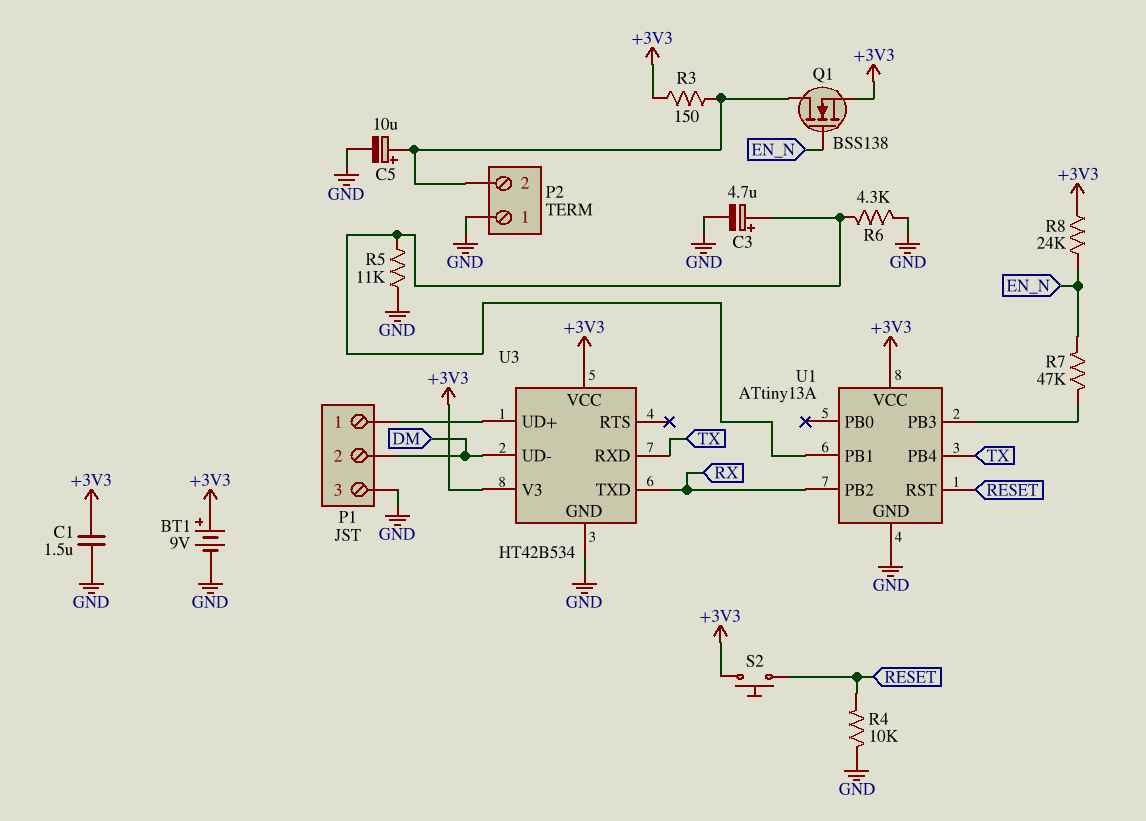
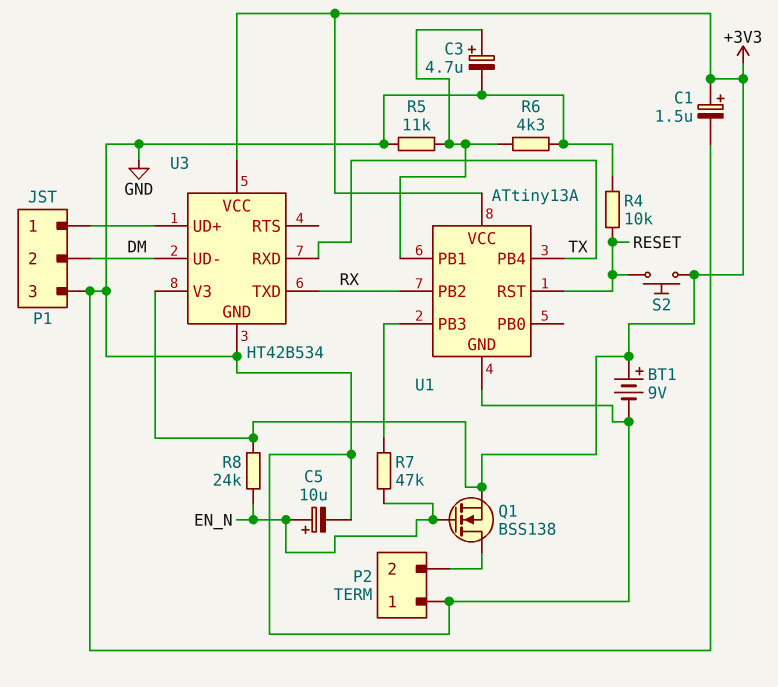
C1: 1.5uF (+3V3, GND) -> 1.5uF (plus +3V3, minus GND)
C5: 10uF (plus P2/2, minus GND) -> 10uF (plus EN_N, minus GND)
R3: 150 (+3V3, P2/2) -> none

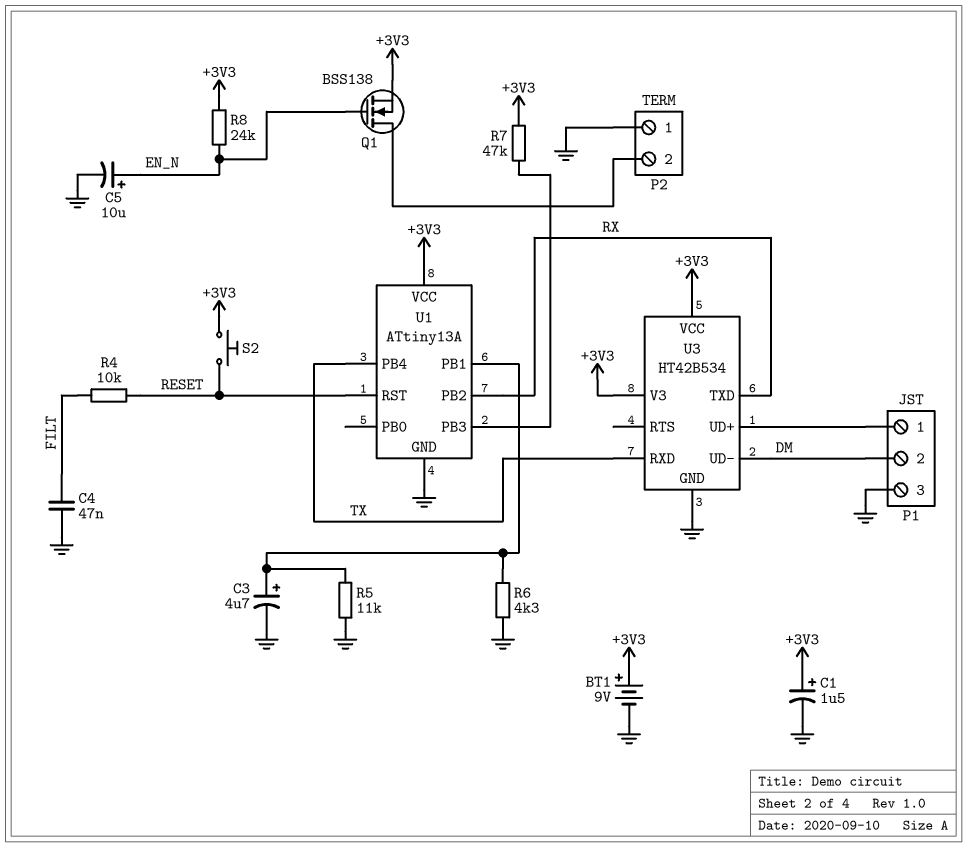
C4: none -> 47nF (FILT, GND)
R4: 10k (GND, RESET) -> 10k (FILT, RESET)
R7: 47k (EN_N, U1/PB3) -> 47k (+3V3, U1/PB3)

